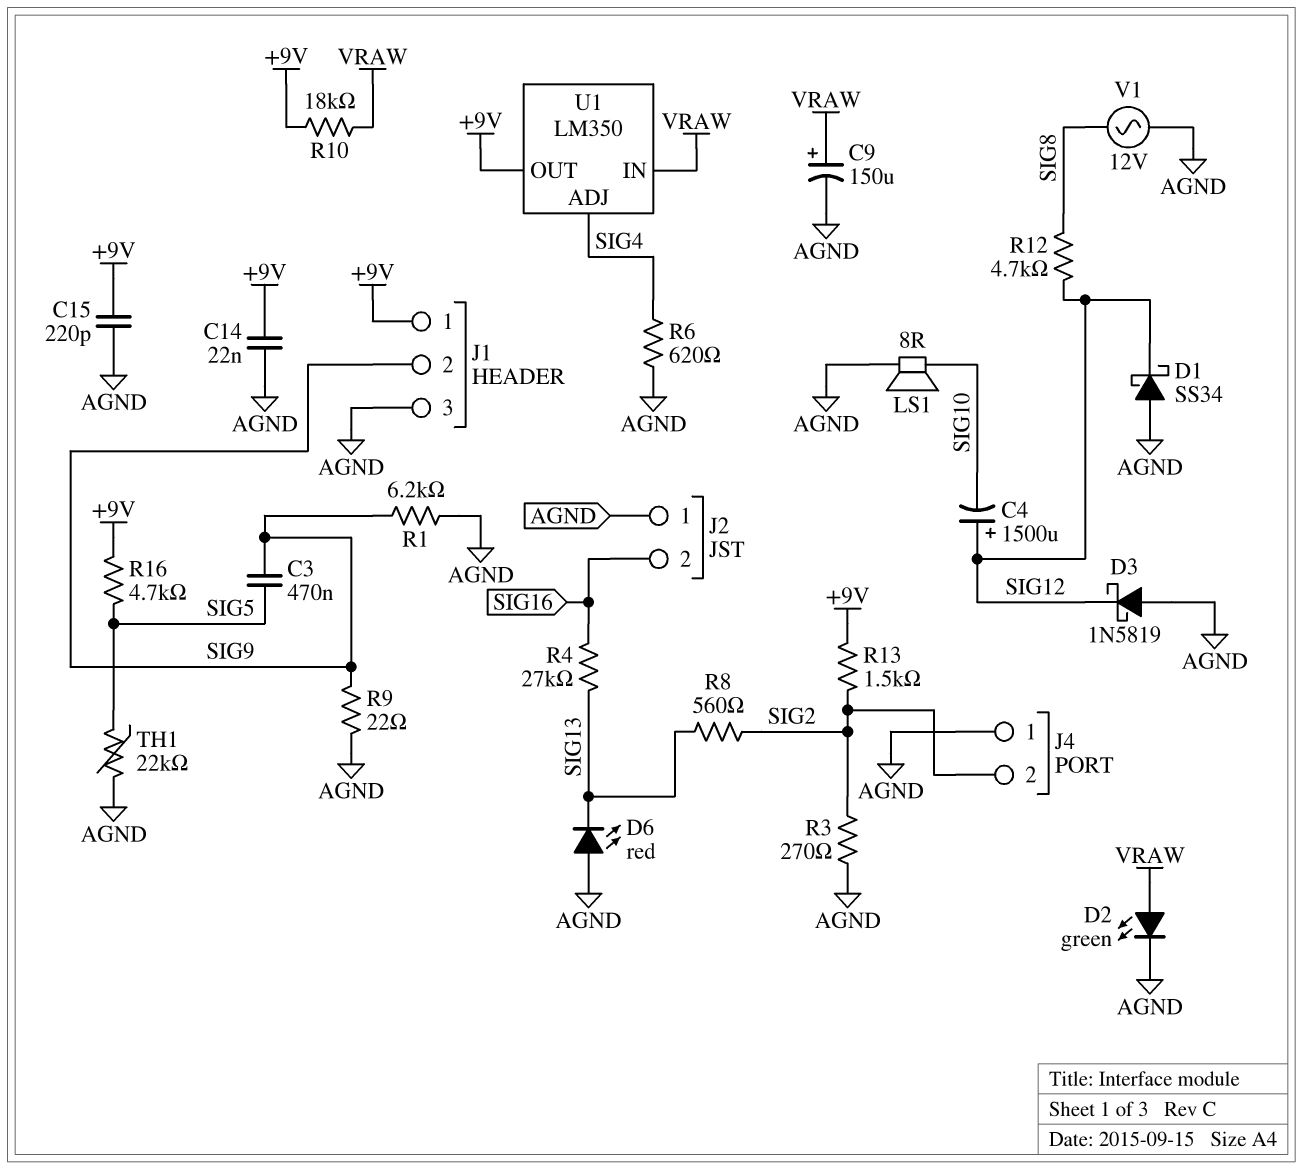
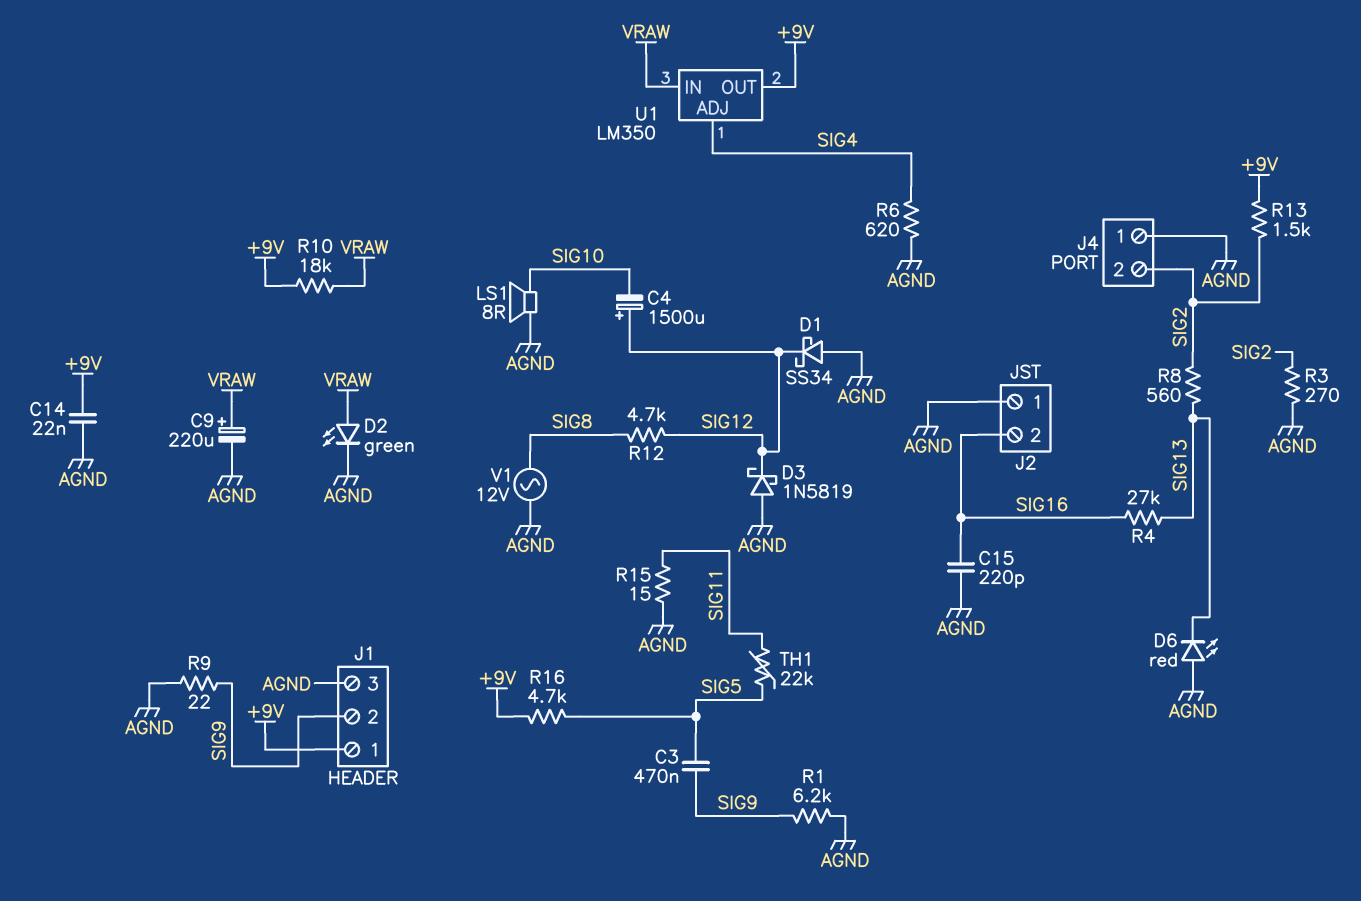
C9: 150uF (plus VRAW, minus AGND) -> 220uF (plus VRAW, minus AGND)
C15: 220pF (+9V, AGND) -> 220pF (AGND, SIG16)
R15: none -> 15 (AGND, SIG11)
TH1: 22k (AGND, SIG5) -> 22k (SIG5, SIG11)

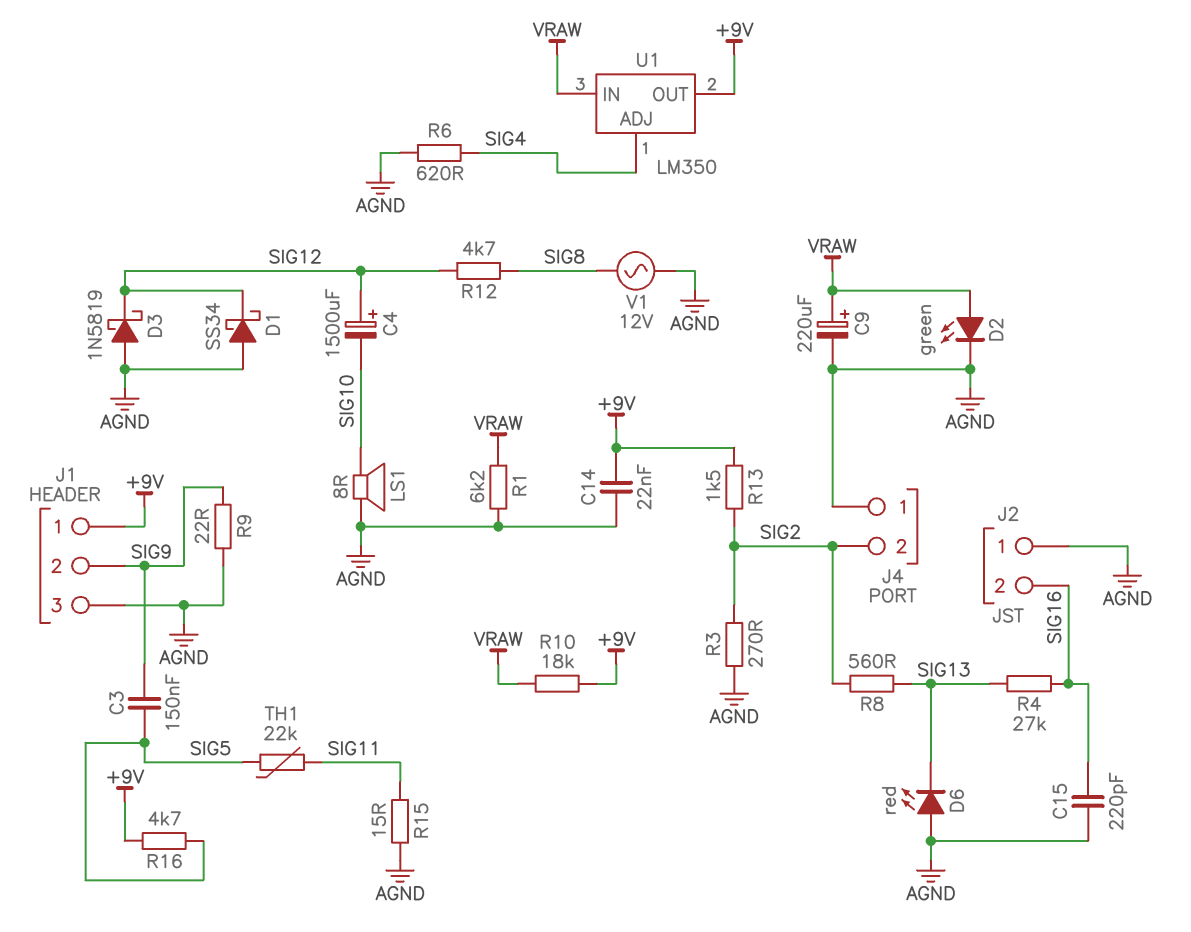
C3: 470nF (SIG5, SIG9) -> 150nF (SIG5, SIG9)
R1: 6.2k (AGND, SIG9) -> 6.2k (AGND, VRAW)

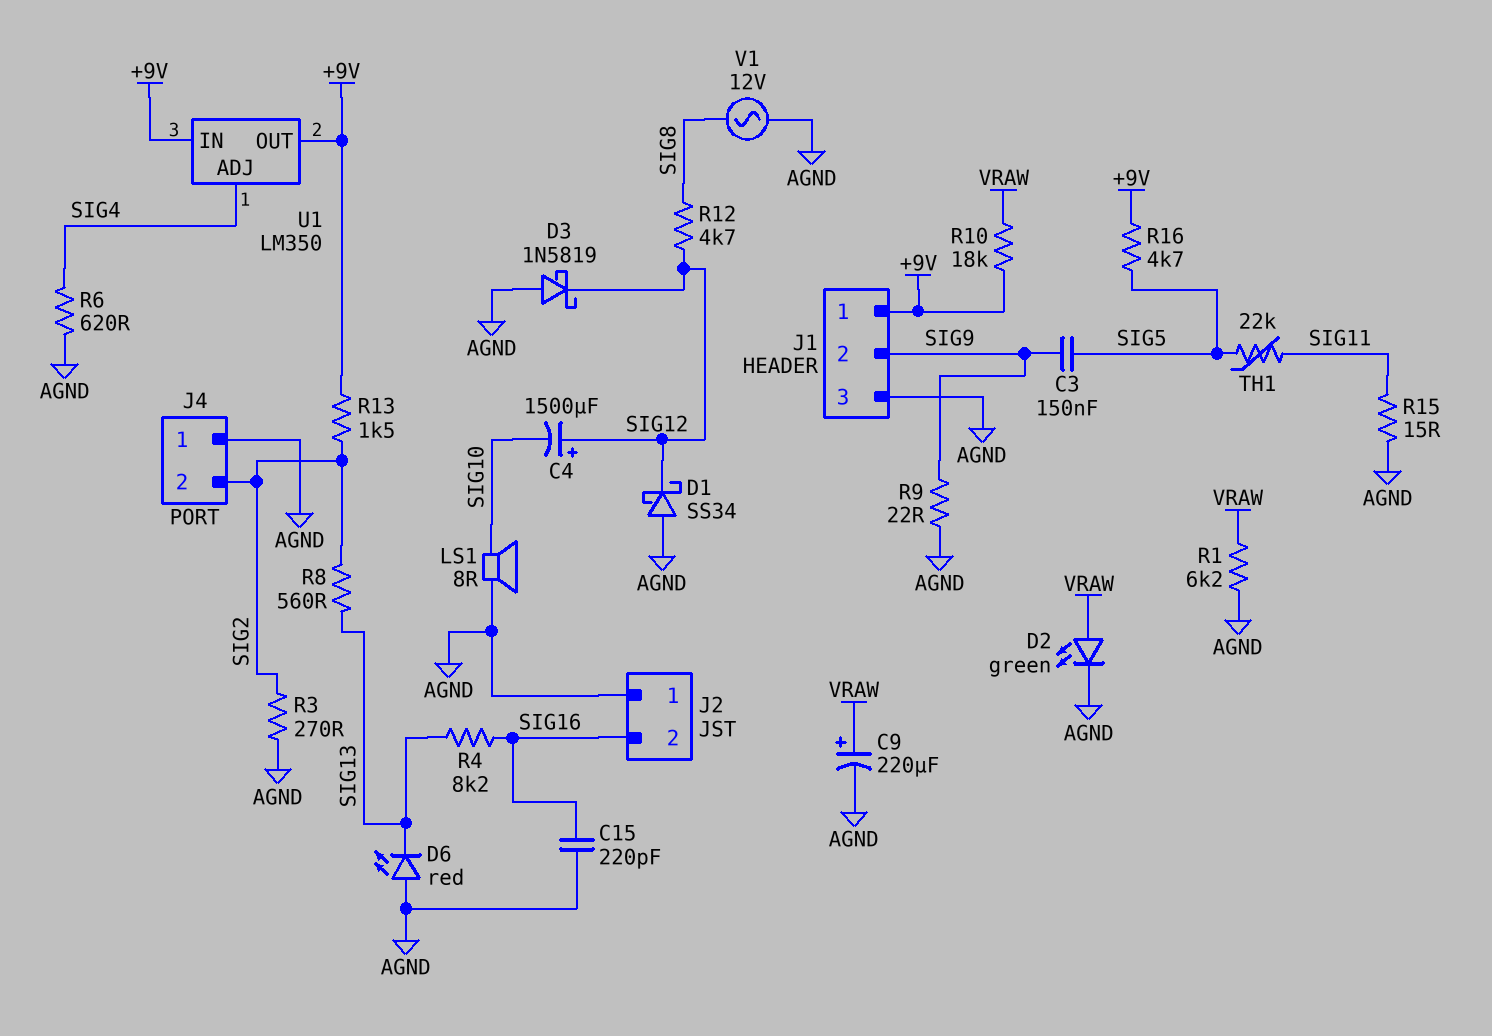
C14: 22nF (+9V, AGND) -> none
R4: 27k (SIG13, SIG16) -> 8.2k (SIG13, SIG16)
U1 pin IN: VRAW -> +9V

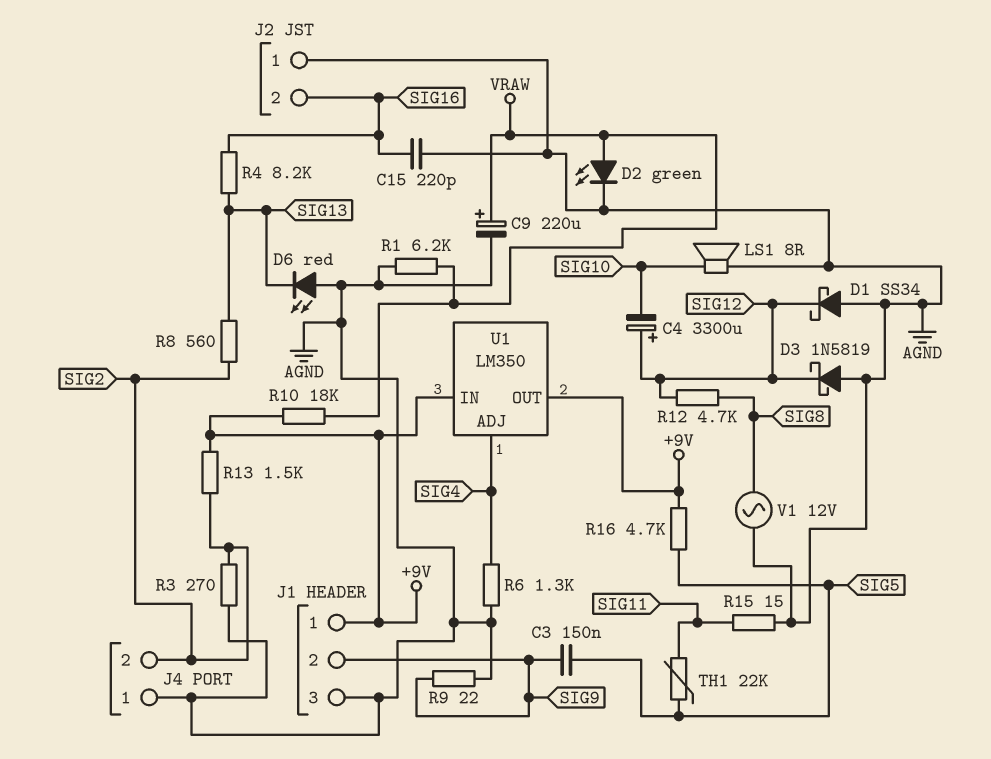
C4: 1500uF (plus SIG12, minus SIG10) -> 3300uF (plus SIG12, minus SIG10)
R6: 620 (AGND, SIG4) -> 1.3k (AGND, SIG4)

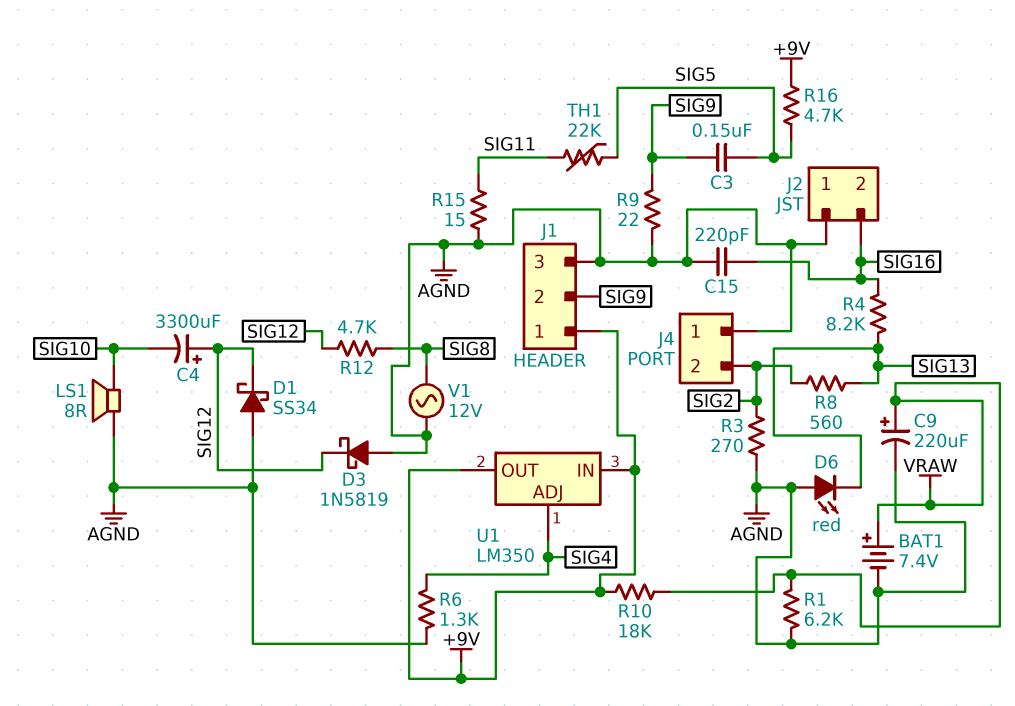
BAT1: none -> 7.4V (plus VRAW, minus AGND)
D2: LED green (A VRAW, K AGND) -> none
R13: 1.5k (+9V, SIG2) -> none

